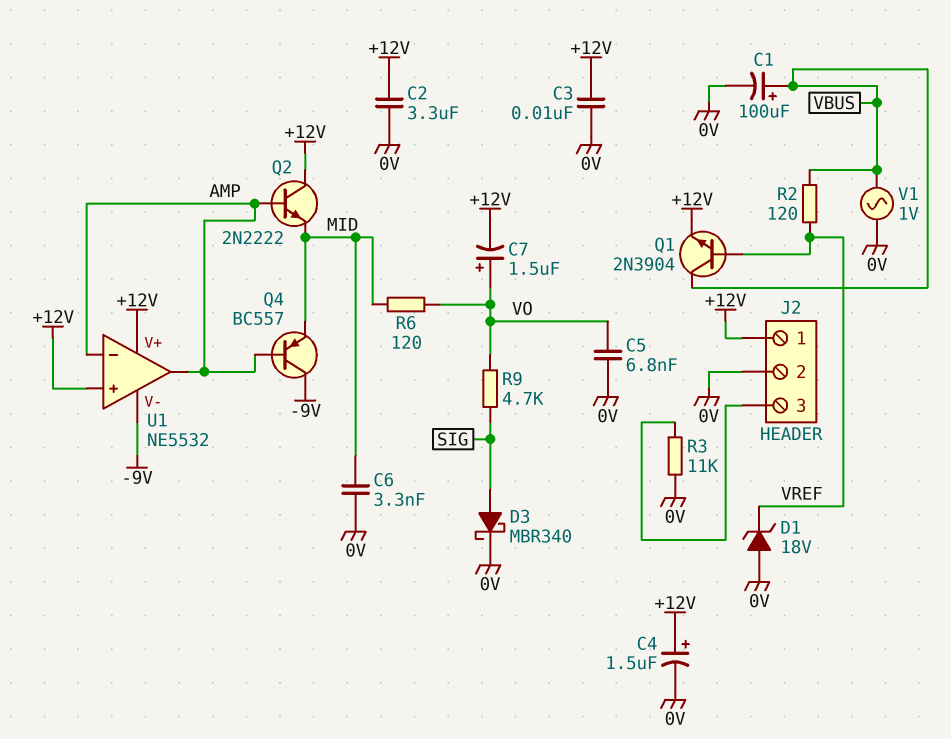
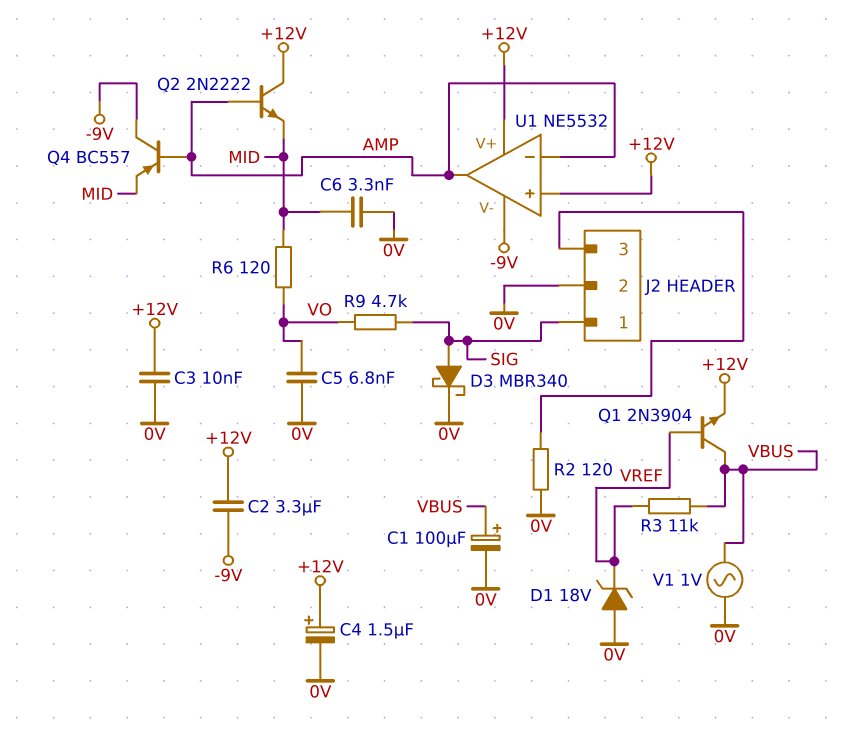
C2: 3.3uF (+12V, 0V) -> 3.3uF (+12V, -9V)
C7: 1.5uF (plus VO, minus +12V) -> none
J2 pin 1: +12V -> SIG
R2: 120 (VBUS, VREF) -> 120 (0V, J2/3)
R3: 11k (0V, J2/3) -> 11k (VBUS, VREF)

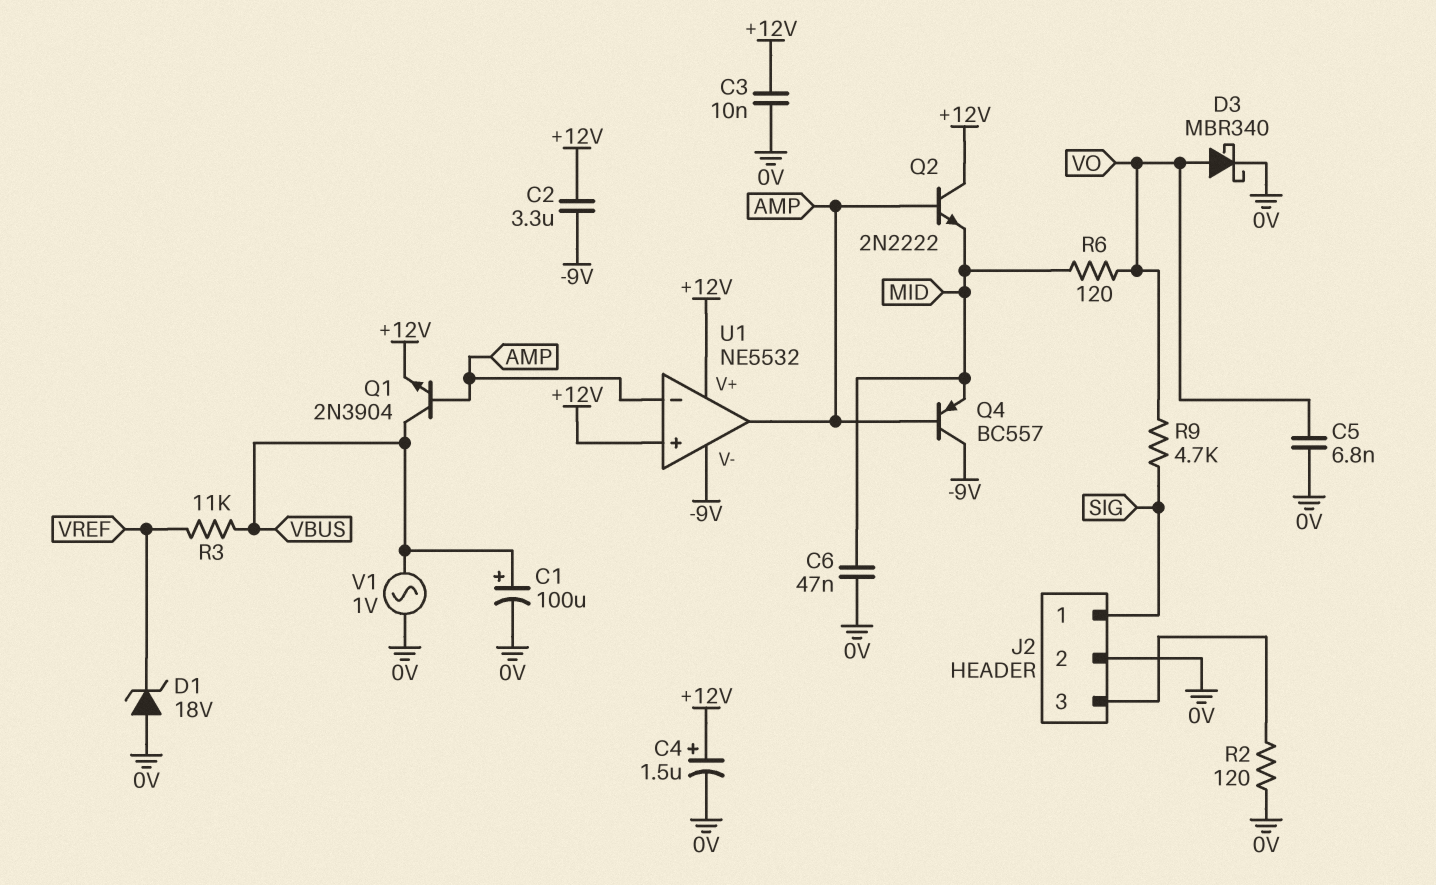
C6: 3.3nF (0V, MID) -> 47nF (0V, MID)
D3: schottky MBR340 (A SIG, K 0V) -> schottky MBR340 (A VO, K 0V)
Q1: NPN 2N3904 (B VREF, C VBUS, E +12V) -> NPN 2N3904 (B AMP, C VBUS, E +12V)

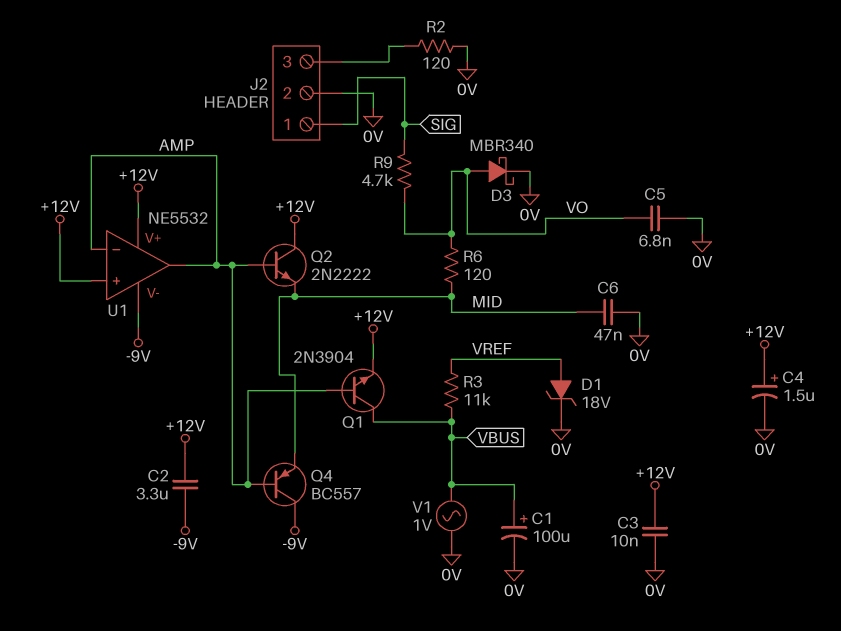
D1: zener 18V (A 0V, K VREF) -> zener 18V (A VREF, K 0V)

